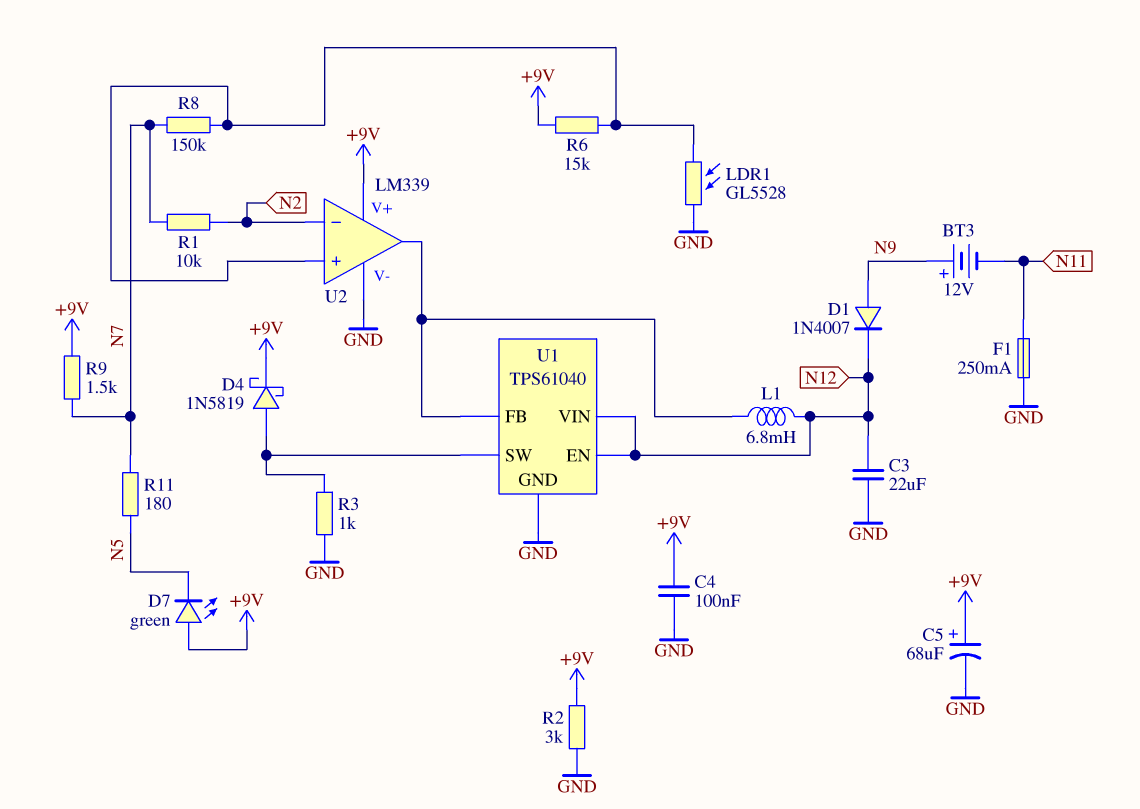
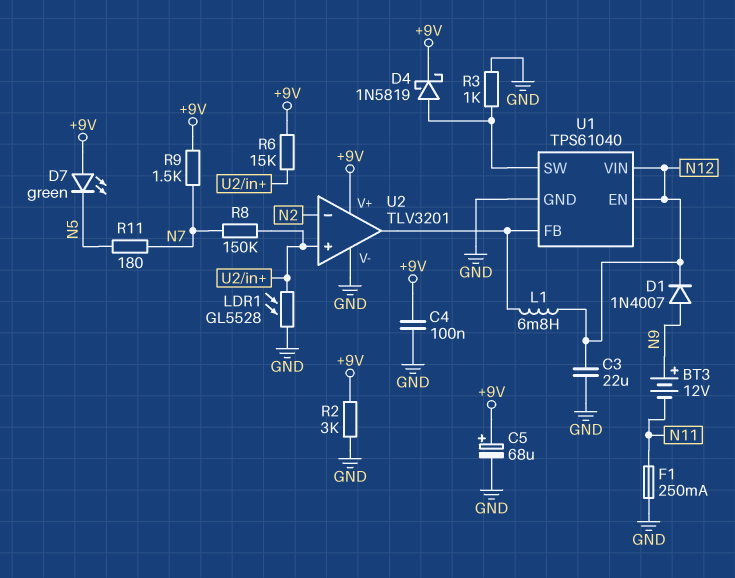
R1: 10k (N2, N7) -> none
U2: LM339 -> TLV3201

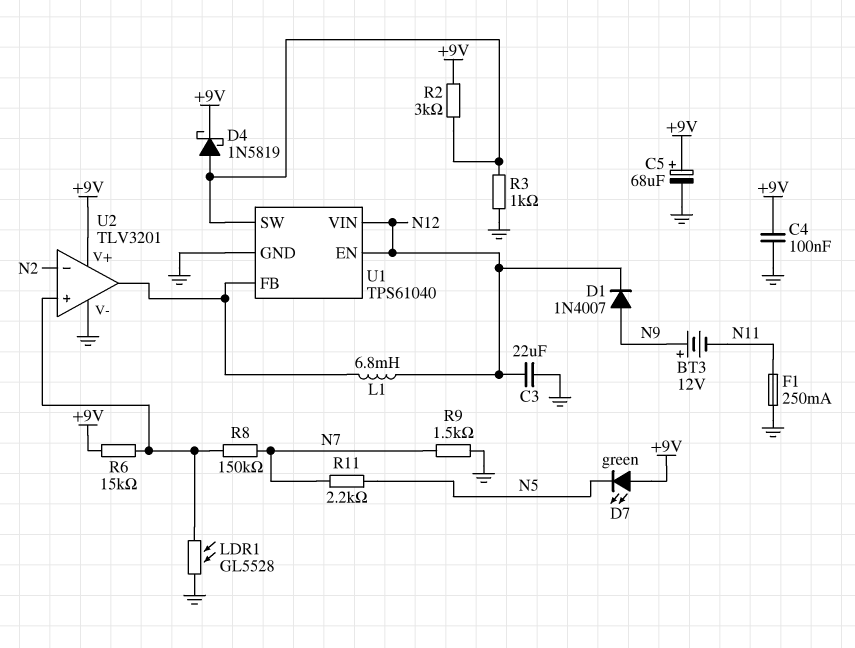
R2: 3k (+9V, GND) -> 3k (+9V, U1/SW)
R9: 1.5k (+9V, N7) -> 1.5k (GND, N7)
R11: 180 (N5, N7) -> 2.2k (N5, N7)

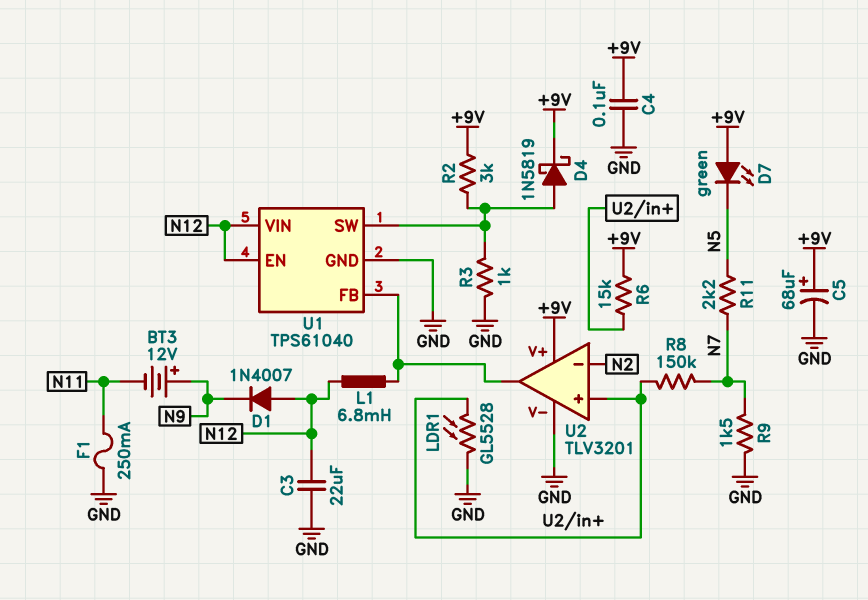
D1: diode 1N4007 (A N9, K N12) -> diode 1N4007 (A N12, K N9)

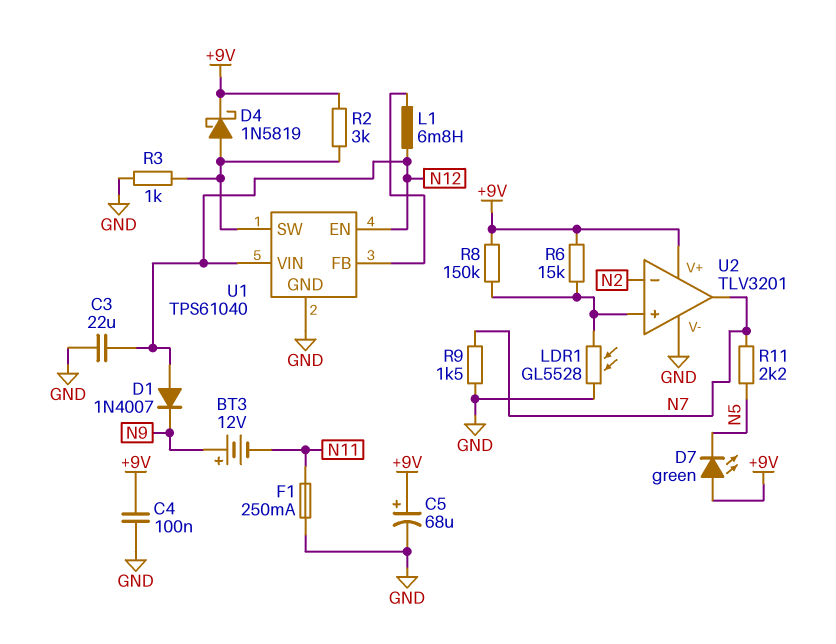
R8: 150k (N7, U2/in+) -> 150k (+9V, U2/in+)
U2 pin out: U1/FB -> N7

